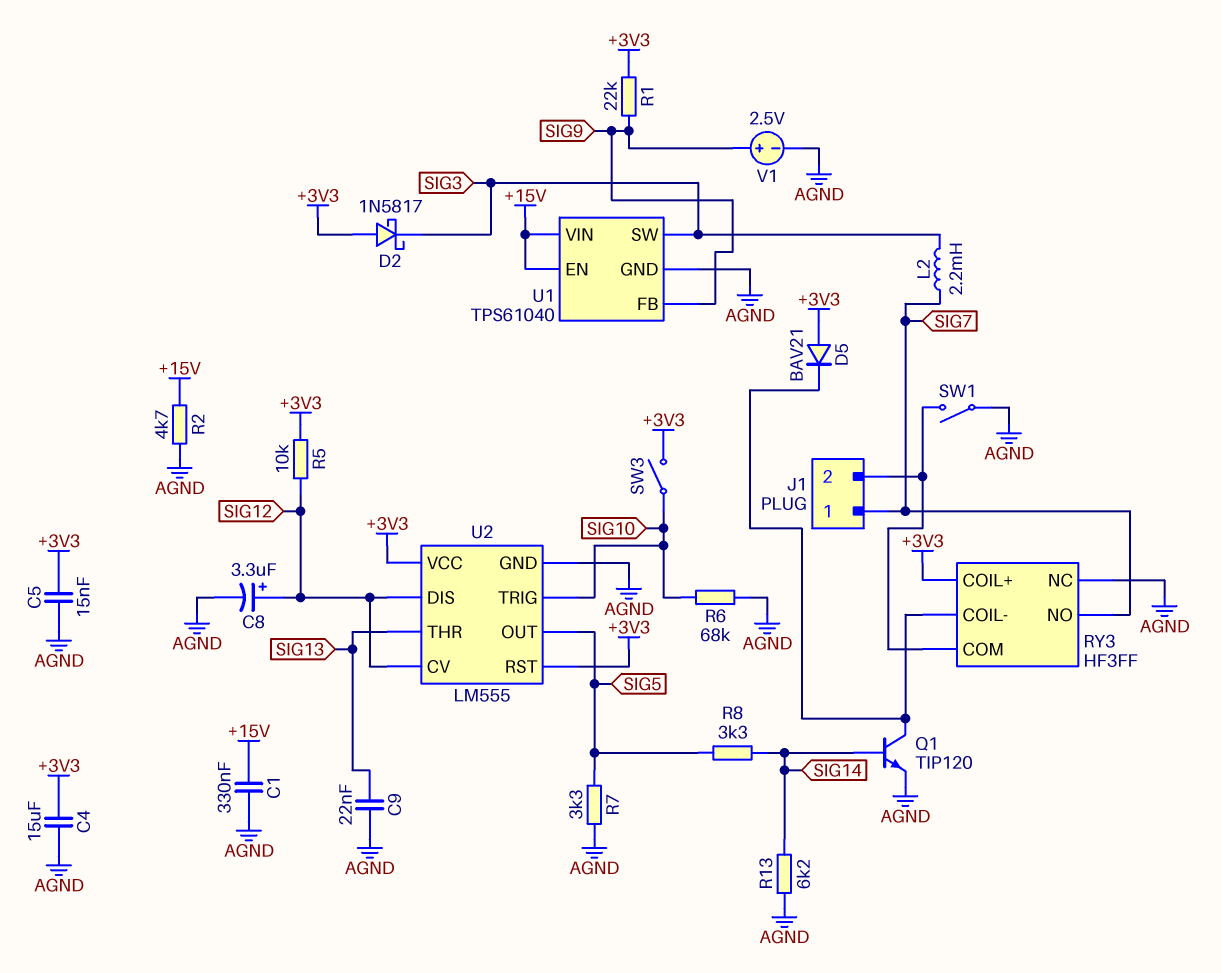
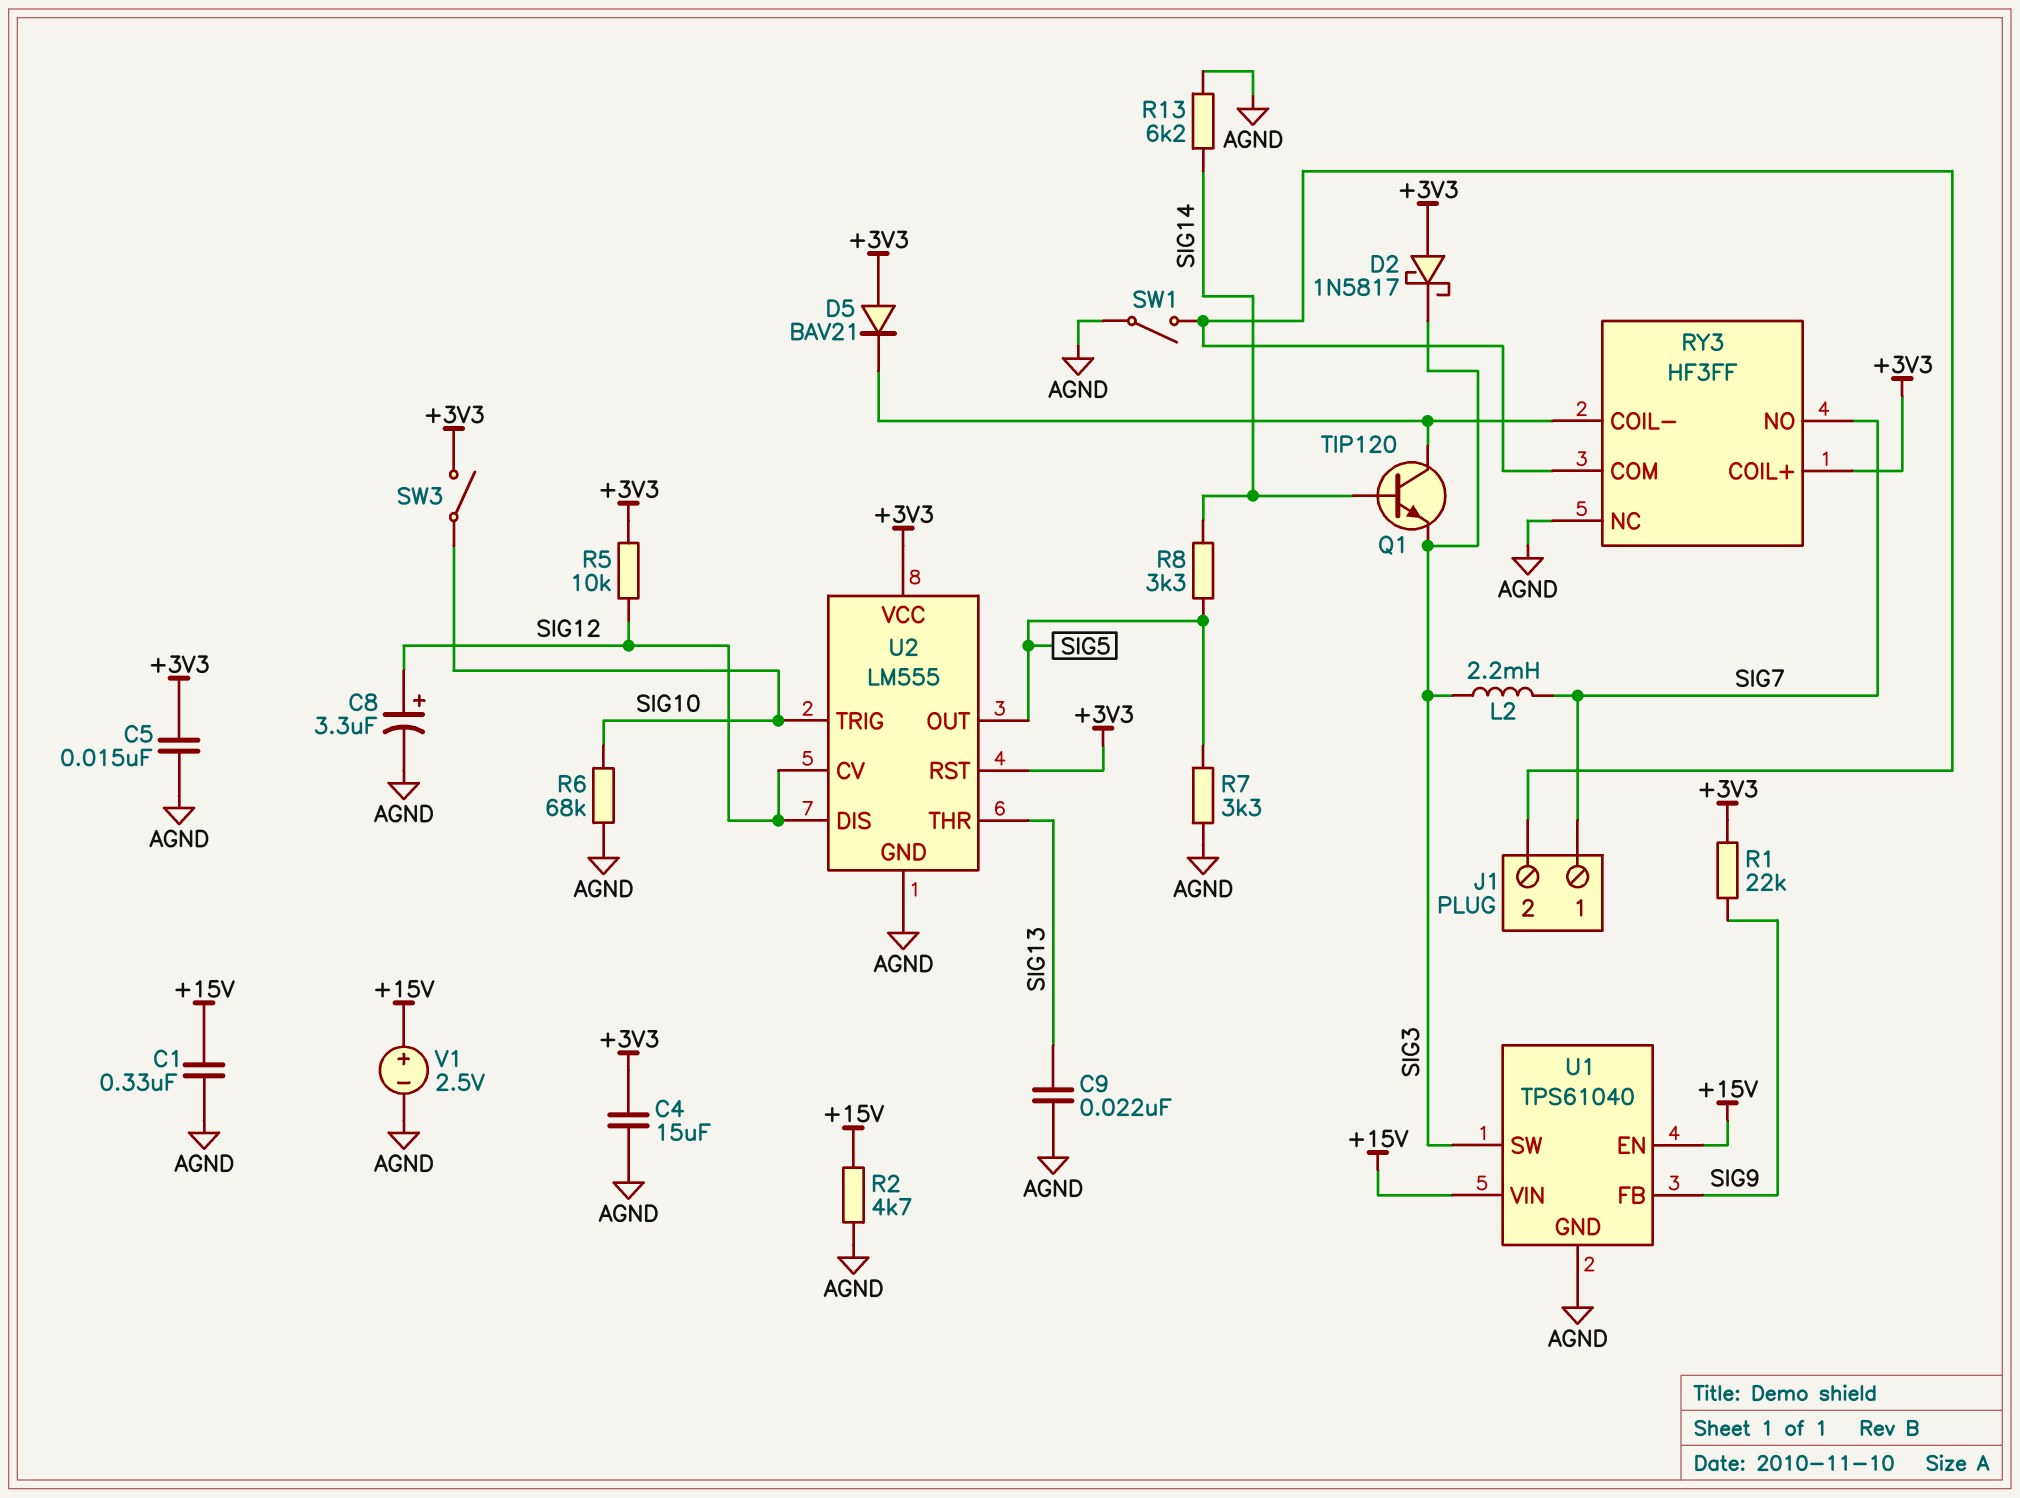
Q1: NPN TIP120 (B SIG14, C RY3/COIL-, E AGND) -> NPN TIP120 (B SIG14, C RY3/COIL-, E SIG3)
V1: 2.5V (plus SIG9, minus AGND) -> 2.5V (plus +15V, minus AGND)

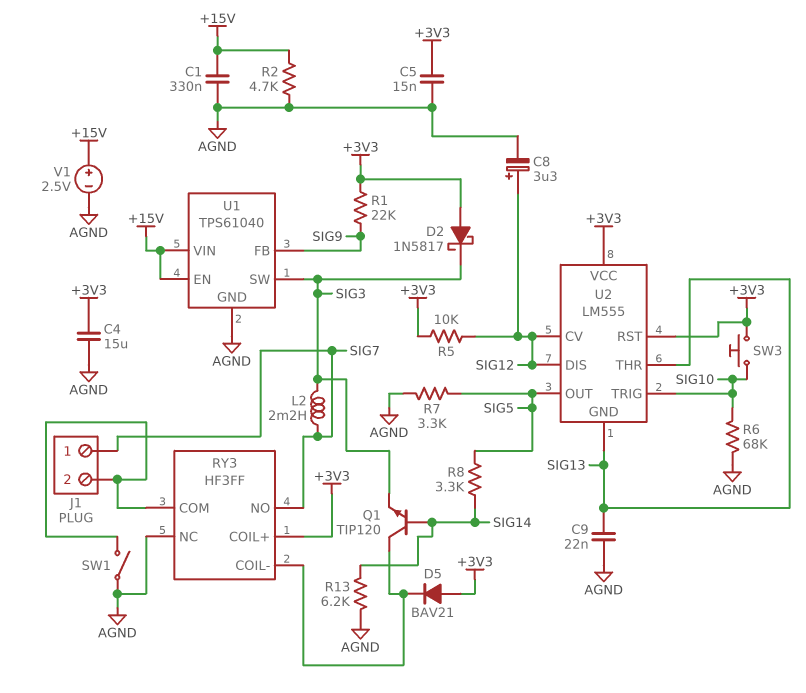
SW3: switch (+3V3, SIG10) -> button (+3V3, SIG10)
U2 pin GND: AGND -> SIG13

